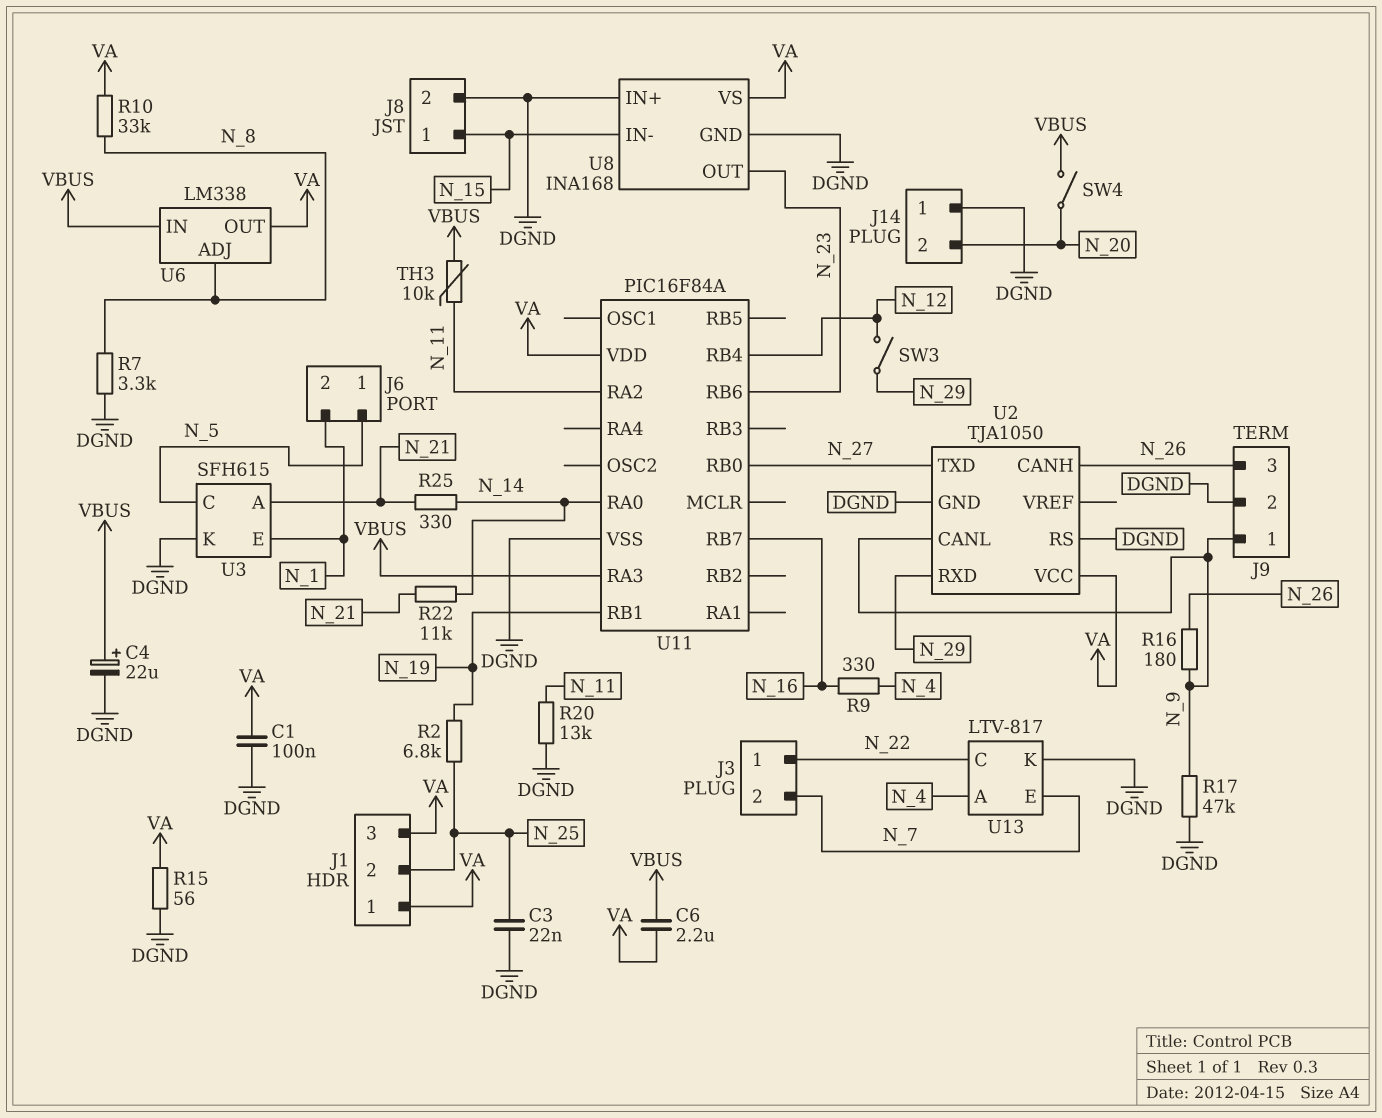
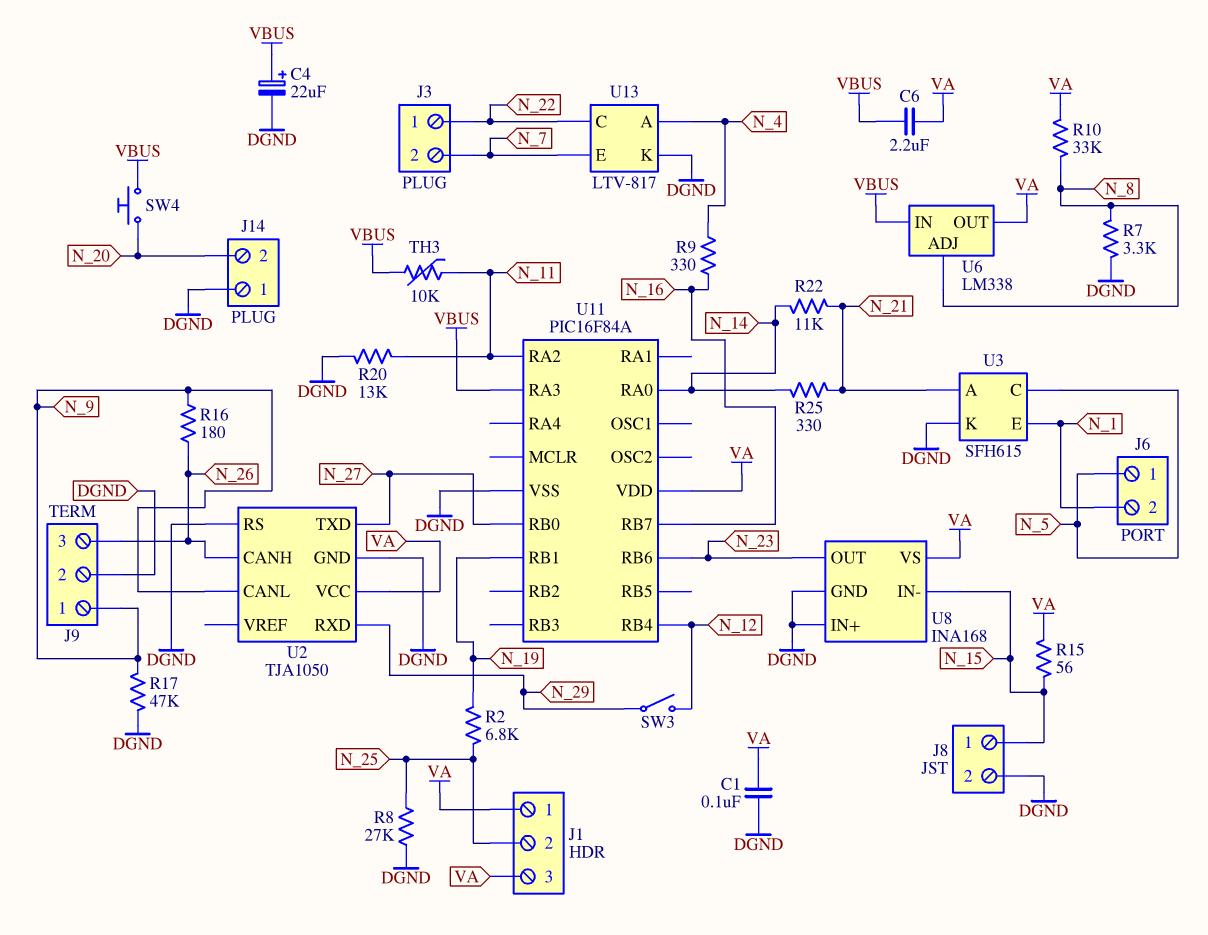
C3: 22nF (DGND, N_25) -> none
R8: none -> 27k (DGND, N_25)
R15: 56 (DGND, VA) -> 56 (N_15, VA)
SW4: switch (N_20, VBUS) -> button (N_20, VBUS)

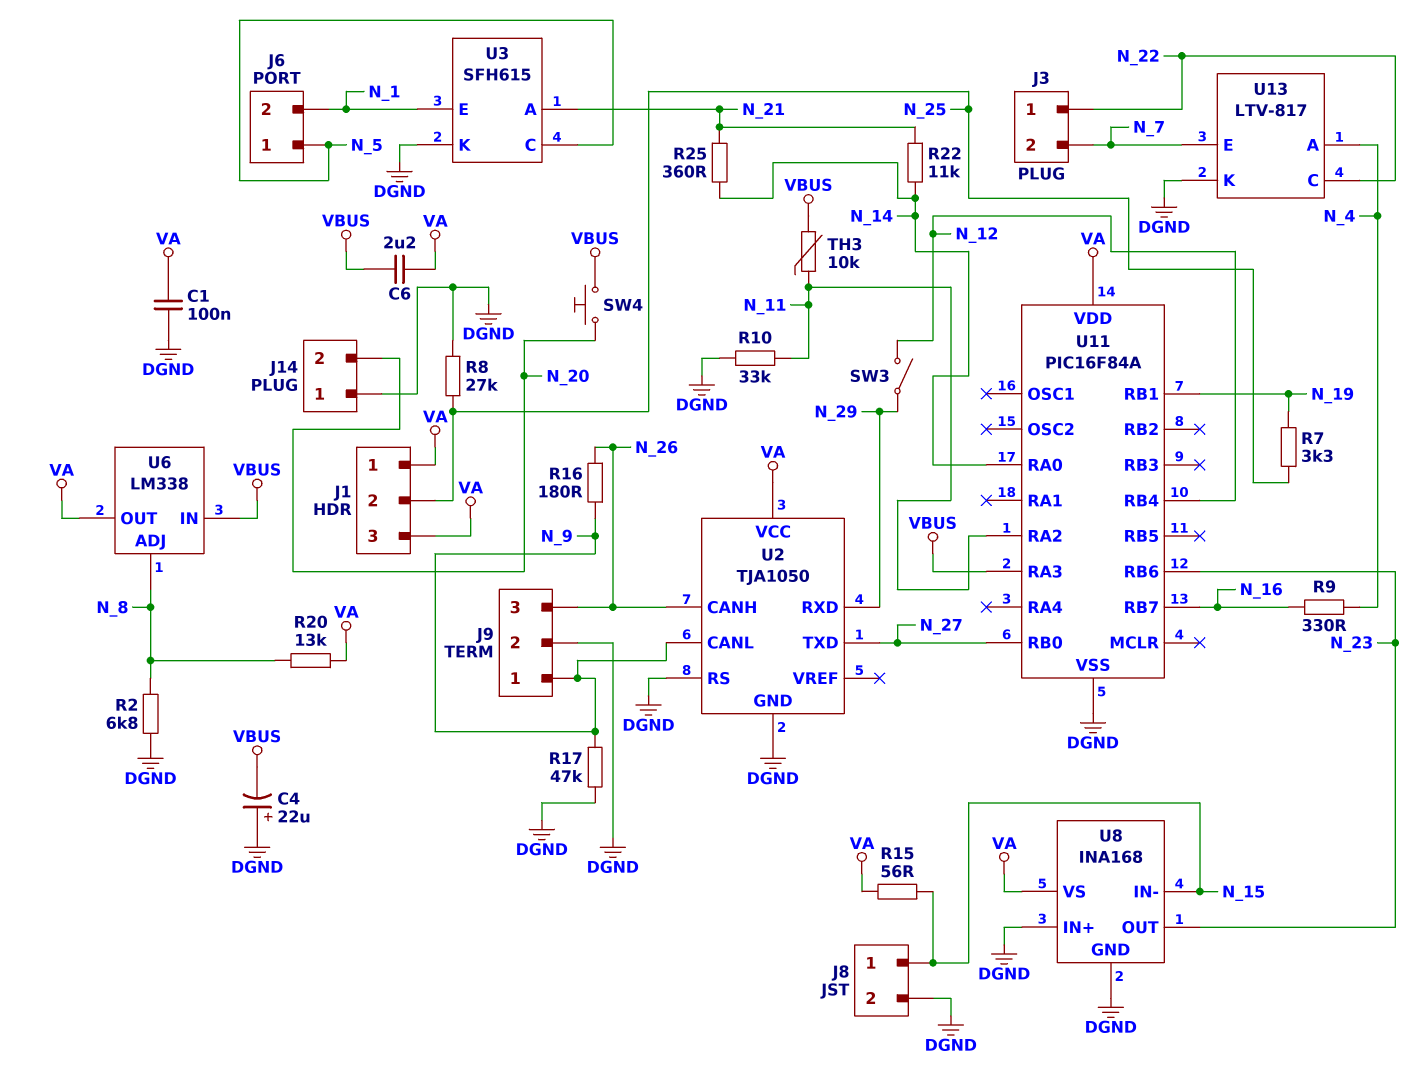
C4: 22uF (plus VBUS, minus DGND) -> 22uF (plus DGND, minus VBUS)
R2: 6.8k (N_19, N_25) -> 6.8k (DGND, N_8)
R7: 3.3k (DGND, N_8) -> 3.3k (N_19, N_25)
R10: 33k (N_8, VA) -> 33k (DGND, N_11)
R20: 13k (DGND, N_11) -> 13k (N_8, VA)
R25: 330 (N_14, N_21) -> 360 (N_14, N_21)

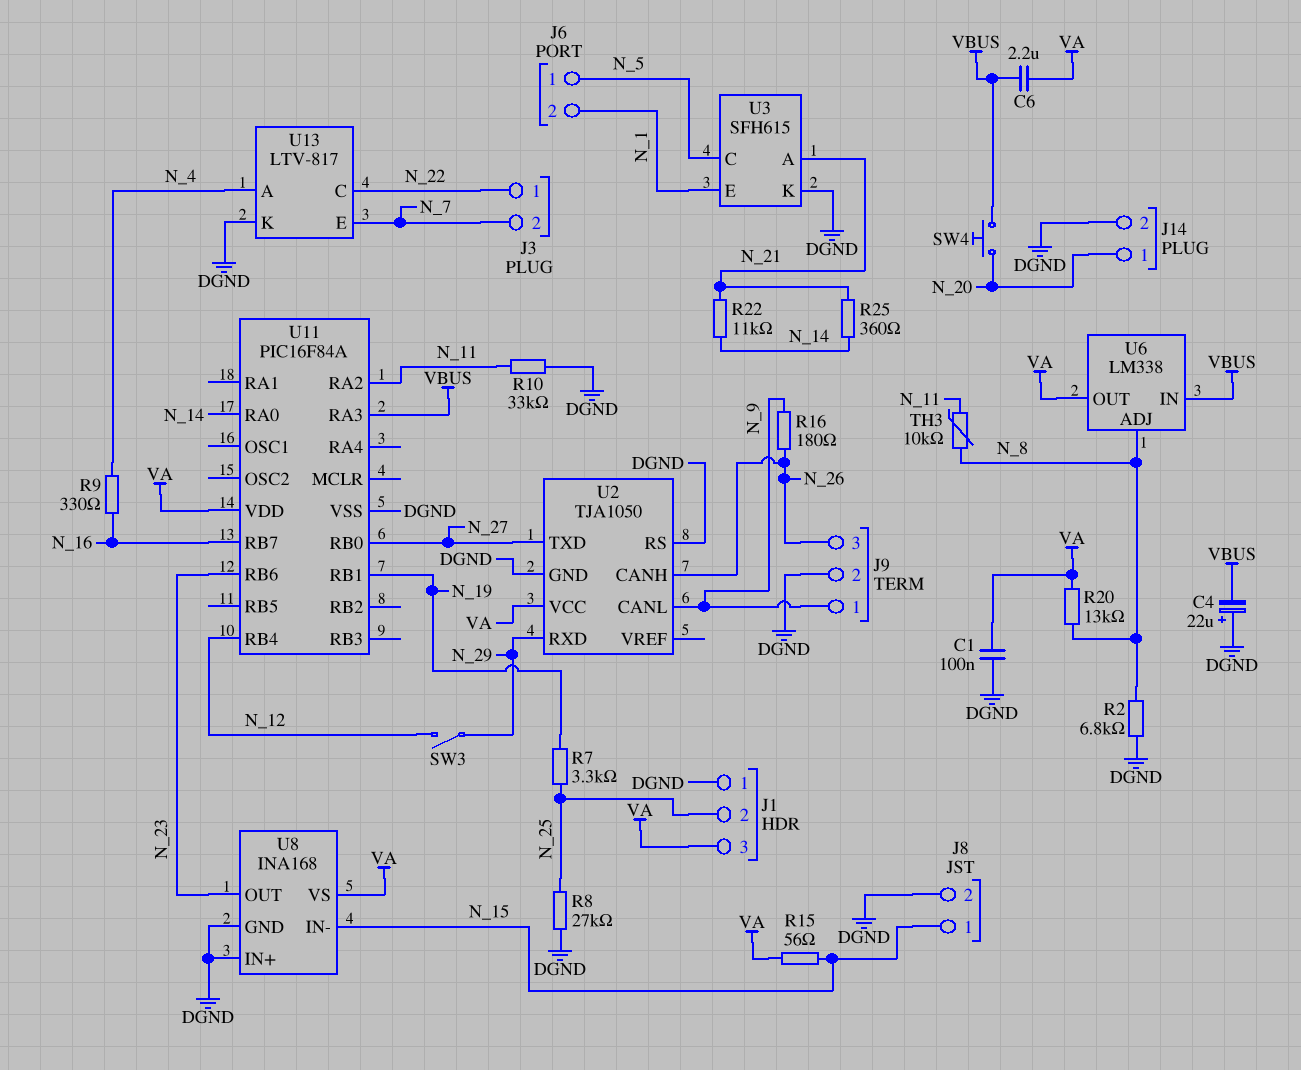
J1 pin 1: VA -> DGND
J14 pin 1: DGND -> N_20
J14 pin 2: N_20 -> DGND
R17: 47k (DGND, N_9) -> none
TH3: 10k (N_11, VBUS) -> 10k (N_8, N_11)

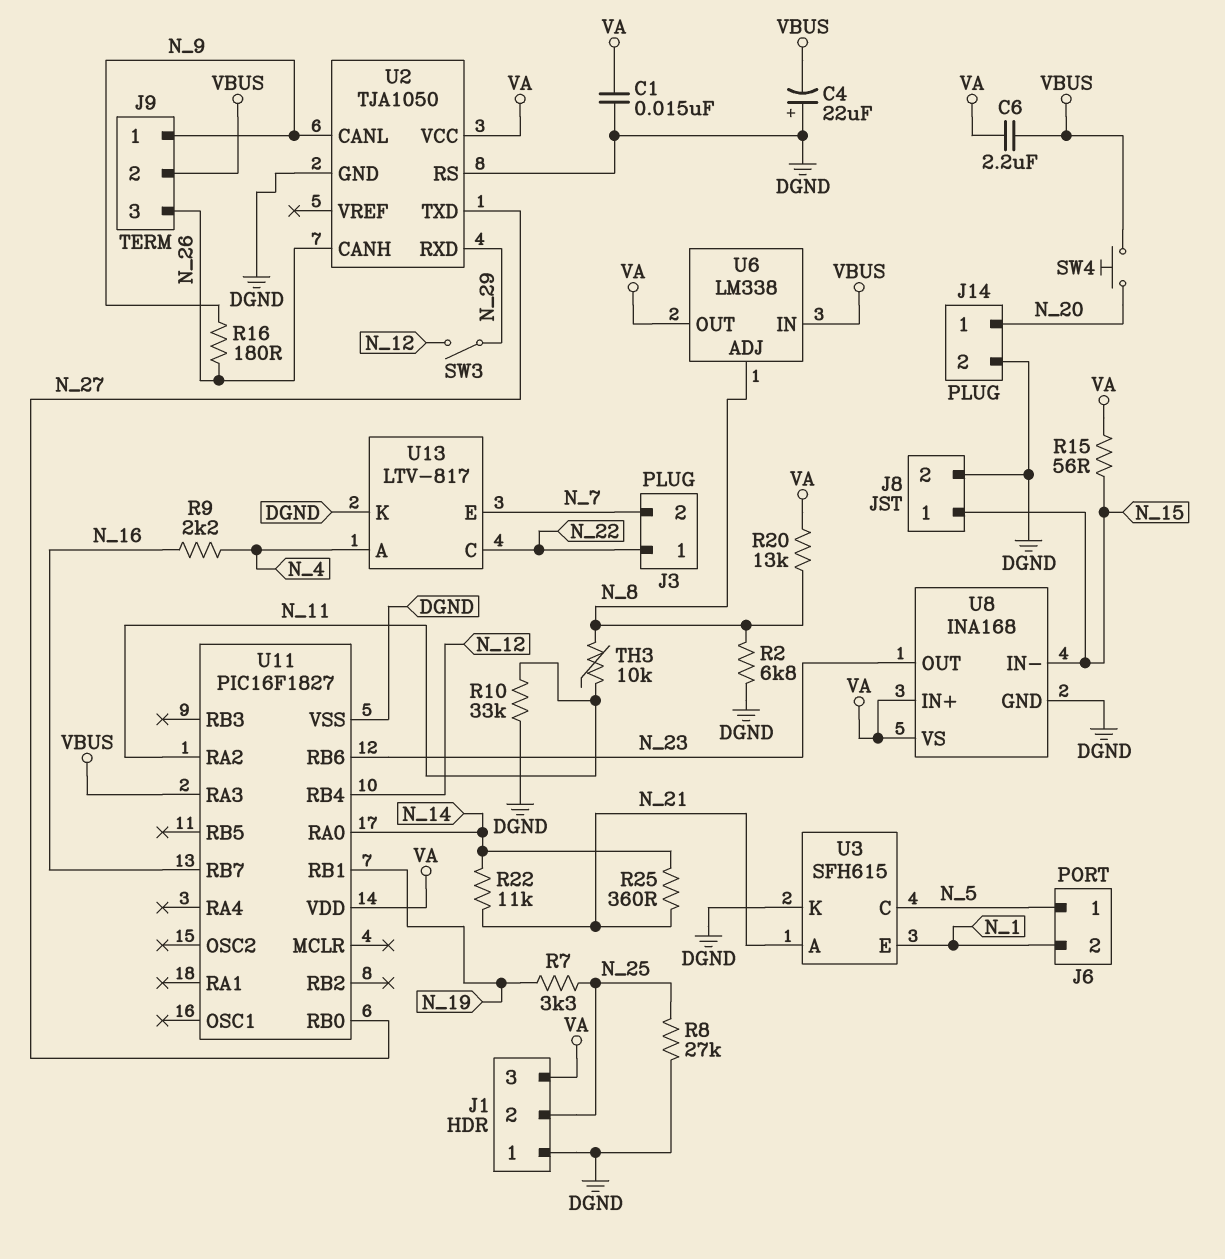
C1: 100nF (DGND, VA) -> 15nF (DGND, VA)
J9 pin 2: DGND -> VBUS
R9: 330 (N_4, N_16) -> 2.2k (N_4, N_16)
U8 pin IN+: DGND -> VA
U11: PIC16F84A -> PIC16F1827

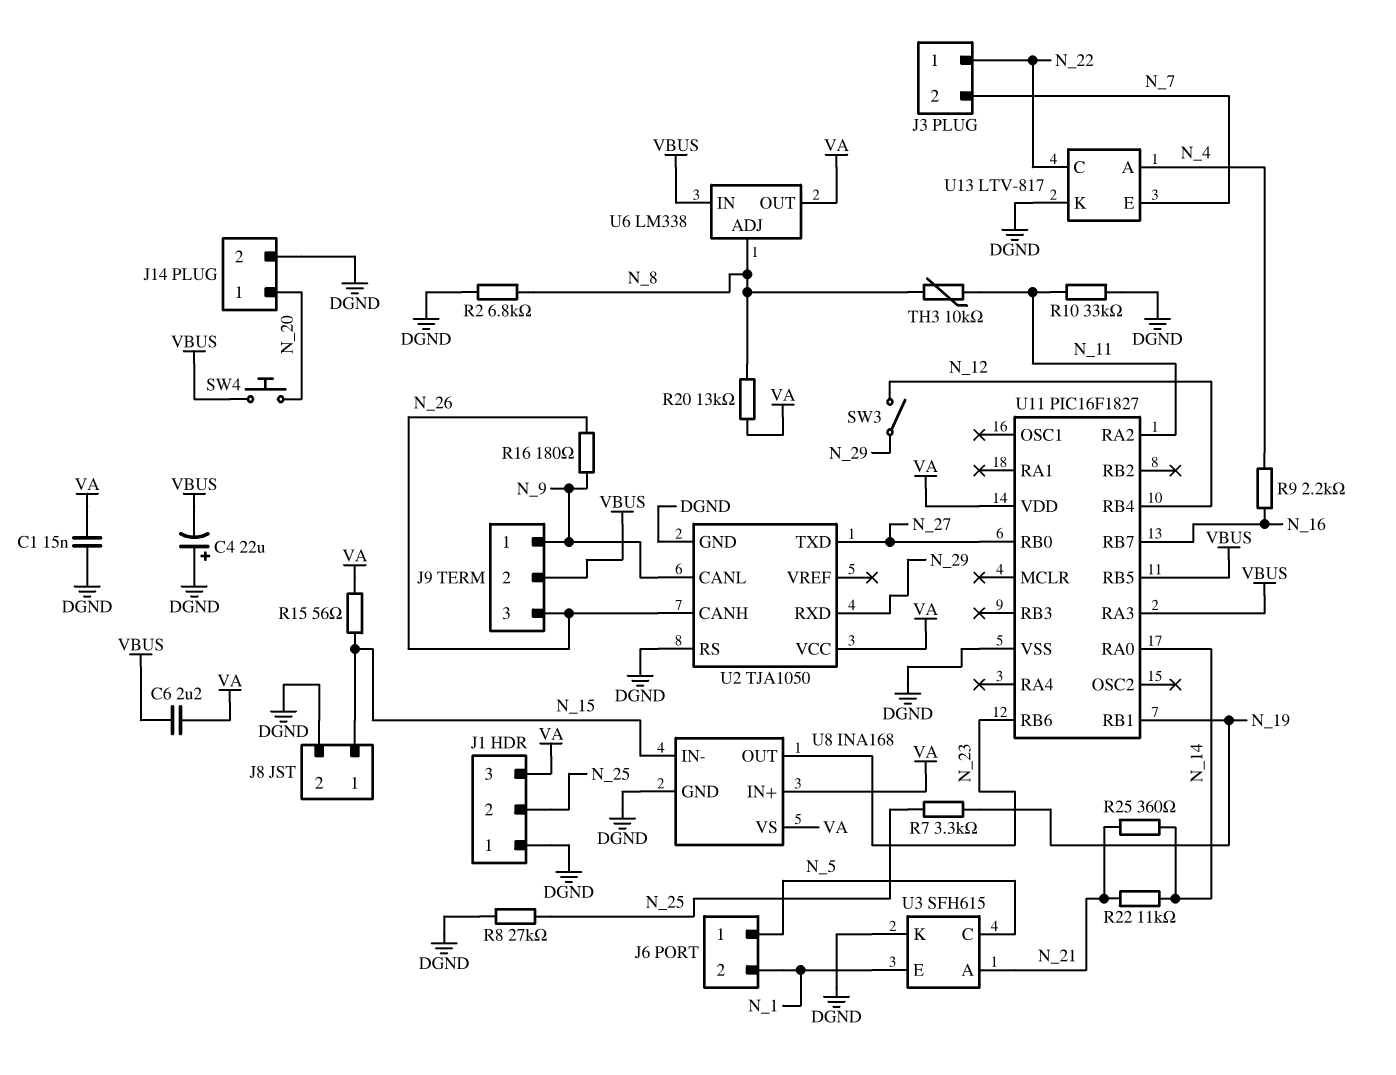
U11 pin RB5: none -> VBUS

